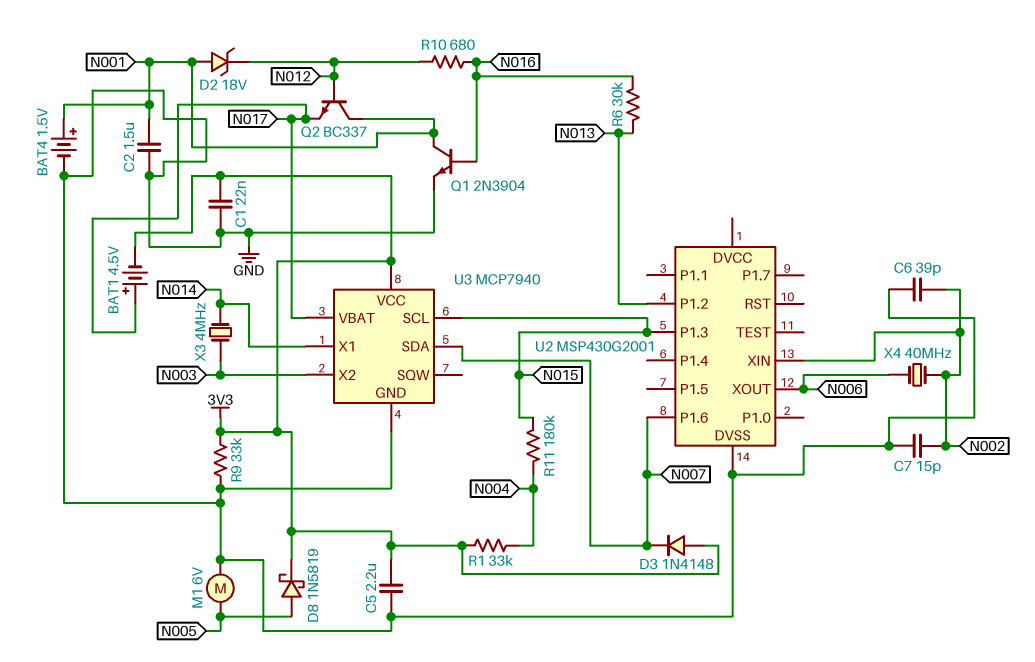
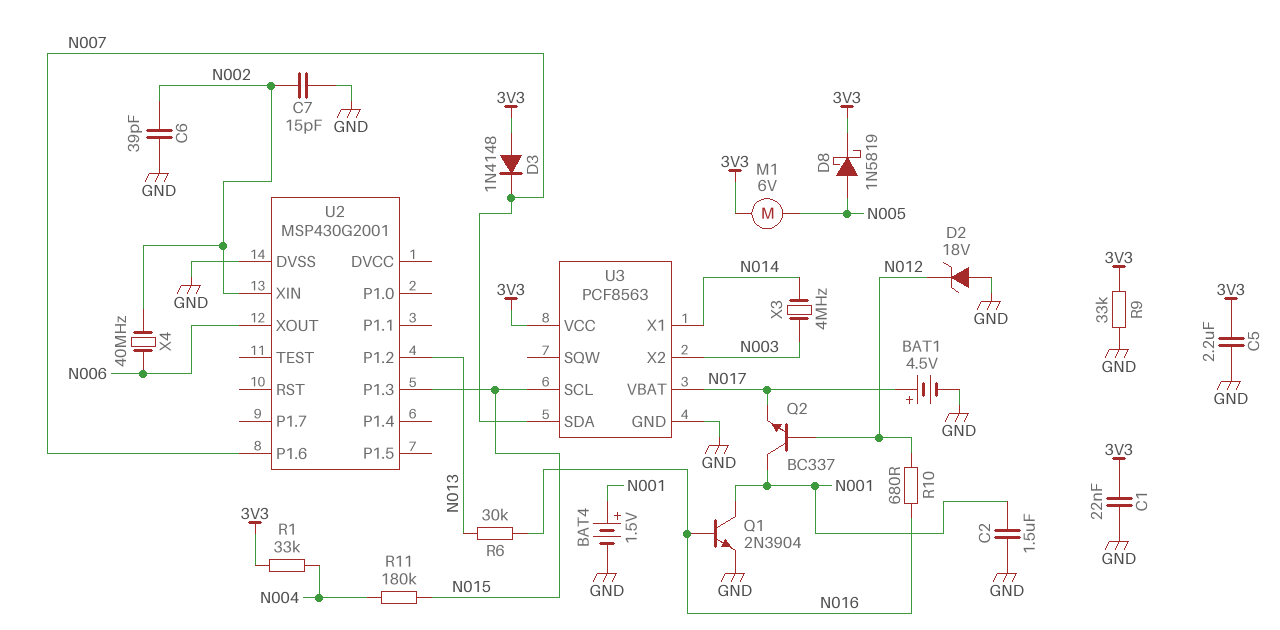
BAT1: 4.5V (plus N017, minus 3V3) -> 4.5V (plus N017, minus GND)
D2: zener 18V (A N001, K N012) -> zener 18V (A GND, K N012)
M1: motor 6V (GND, N005) -> motor 6V (3V3, N005)
U3: MCP7940 -> PCF8563

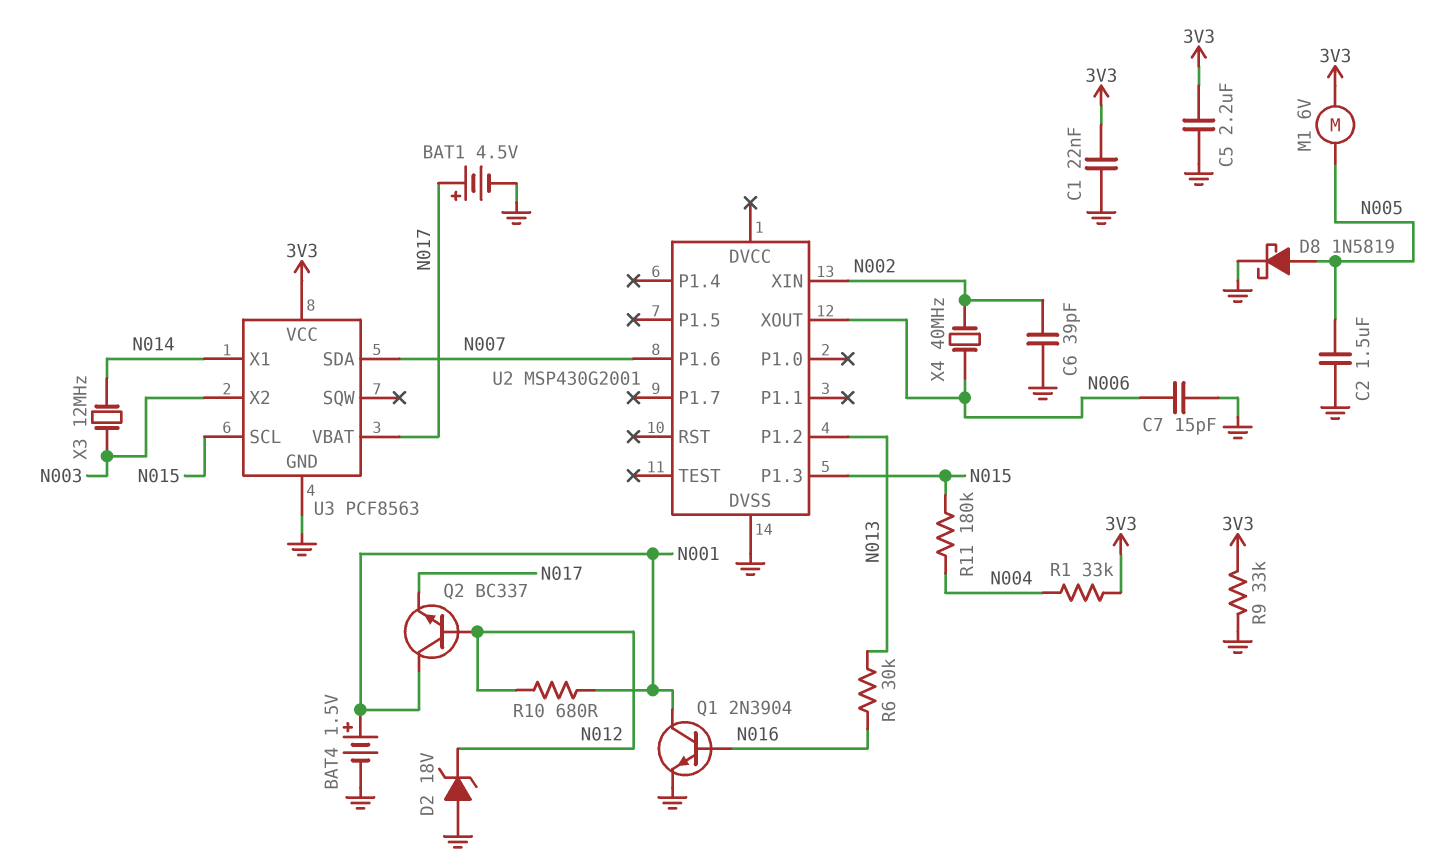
C2: 1.5uF (GND, N001) -> 1.5uF (GND, N005)
C7: 15pF (GND, N002) -> 15pF (GND, N006)
D3: diode 1N4148 (A 3V3, K N007) -> none
D8: schottky 1N5819 (A N005, K 3V3) -> schottky 1N5819 (A N005, K GND)
R10: 680 (N012, N016) -> 680 (N001, N012)
X3: 4MHz (N003, N014) -> 12MHz (N003, N014)

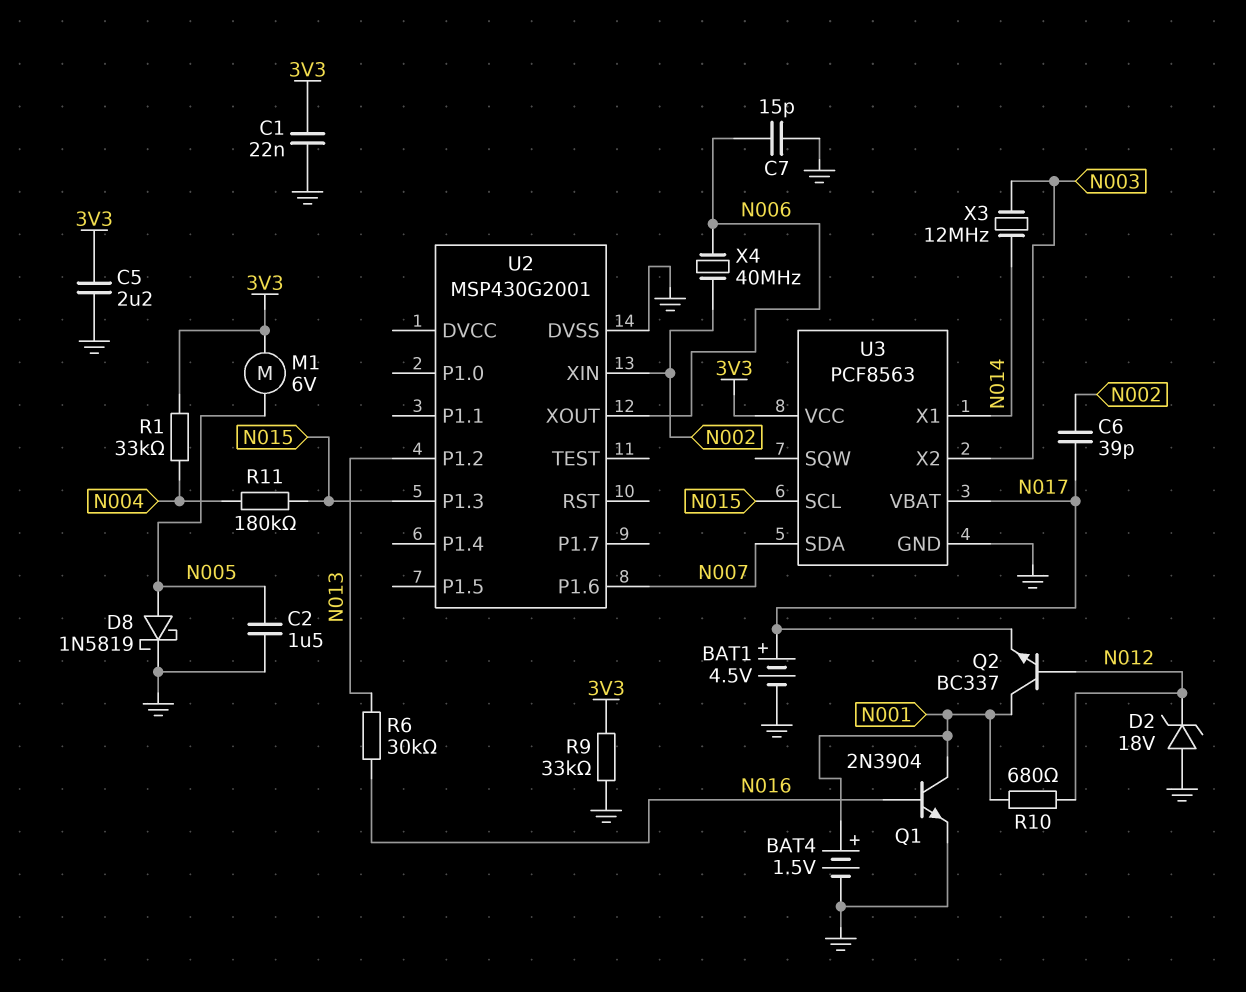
C6: 39pF (GND, N002) -> 39pF (N002, N017)

